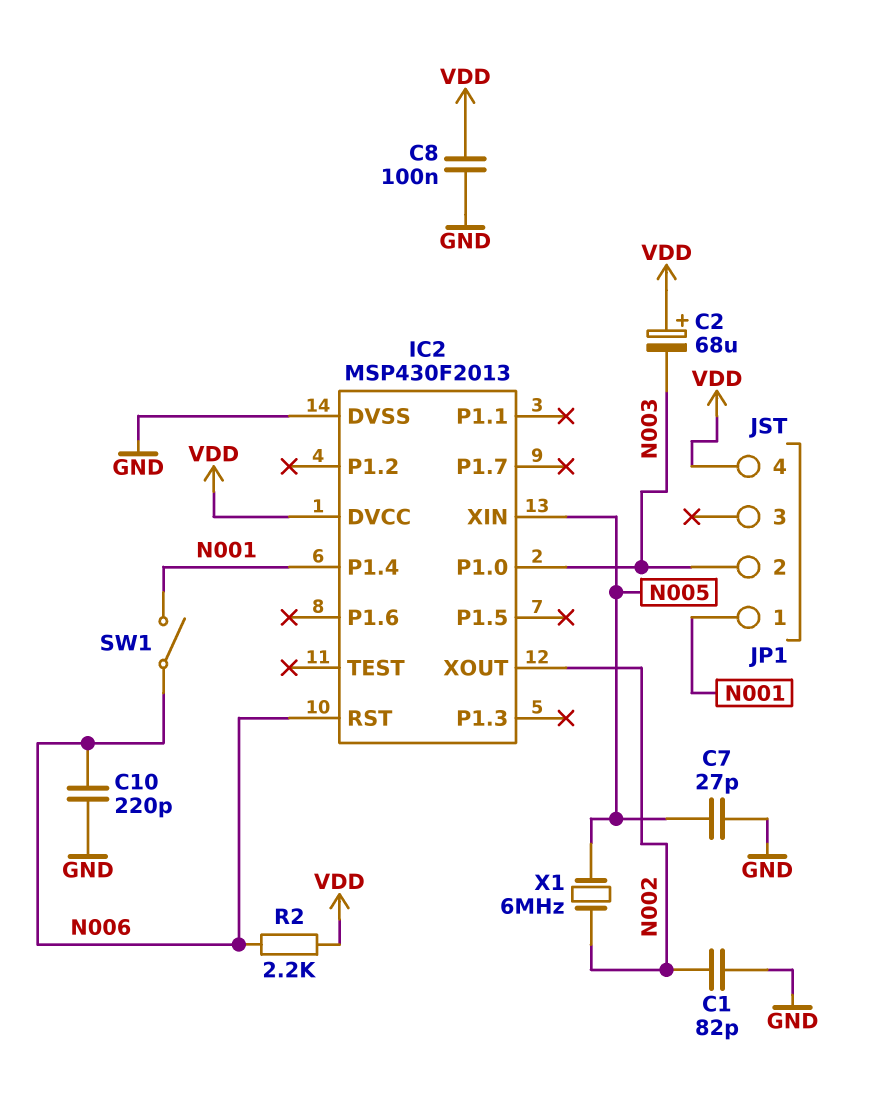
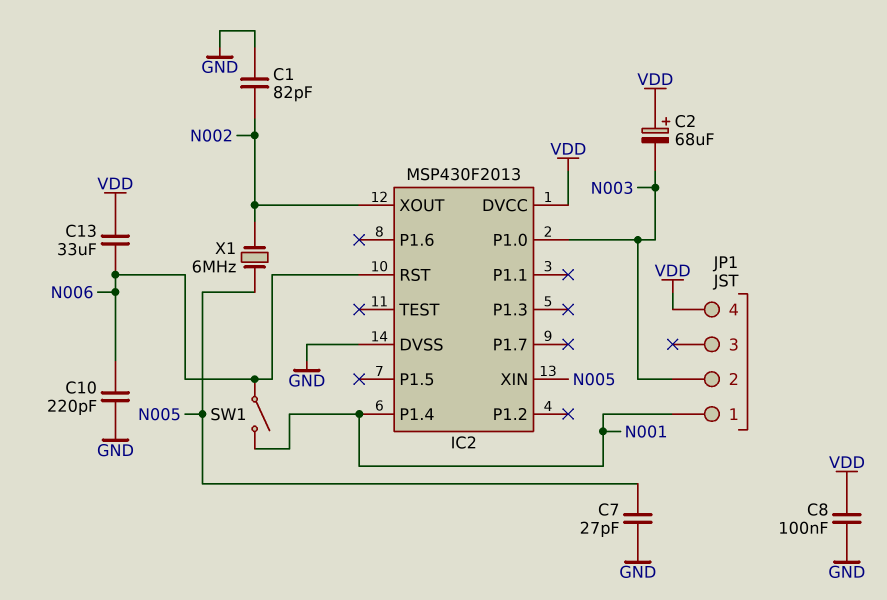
C13: none -> 33uF (N006, VDD)
R2: 2.2k (N006, VDD) -> none

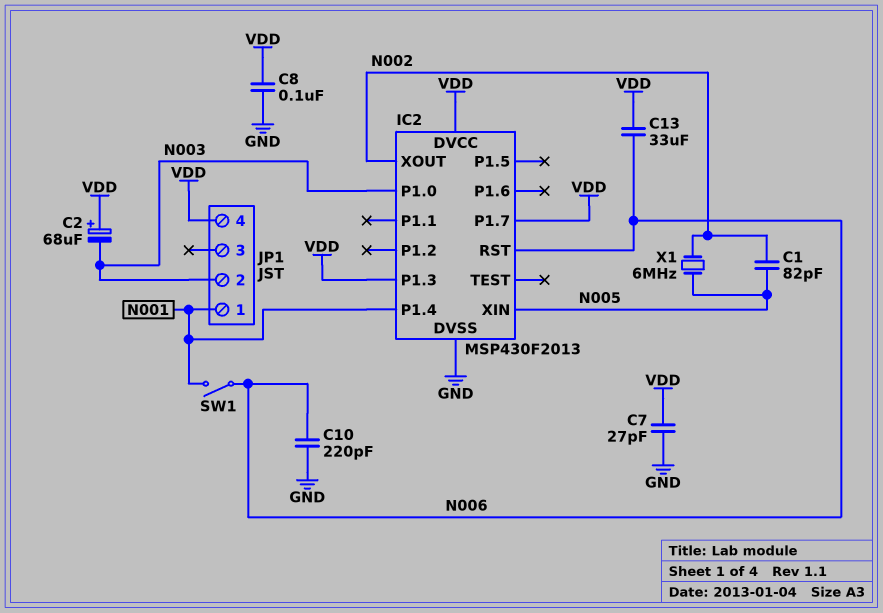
C1: 82pF (GND, N002) -> 82pF (N002, N005)
C7: 27pF (GND, N005) -> 27pF (GND, VDD)
IC2 pin P1.3: none -> VDD
IC2 pin P1.7: none -> VDD

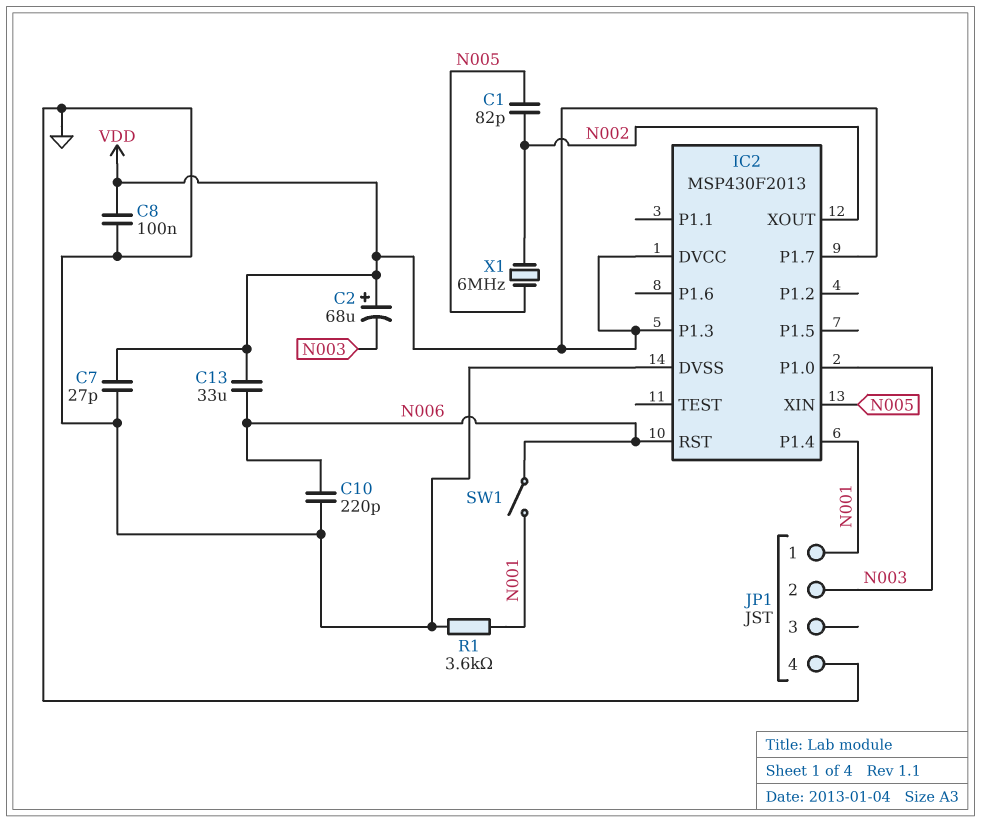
JP1 pin 4: VDD -> GND
R1: none -> 3.6k (GND, N001)

